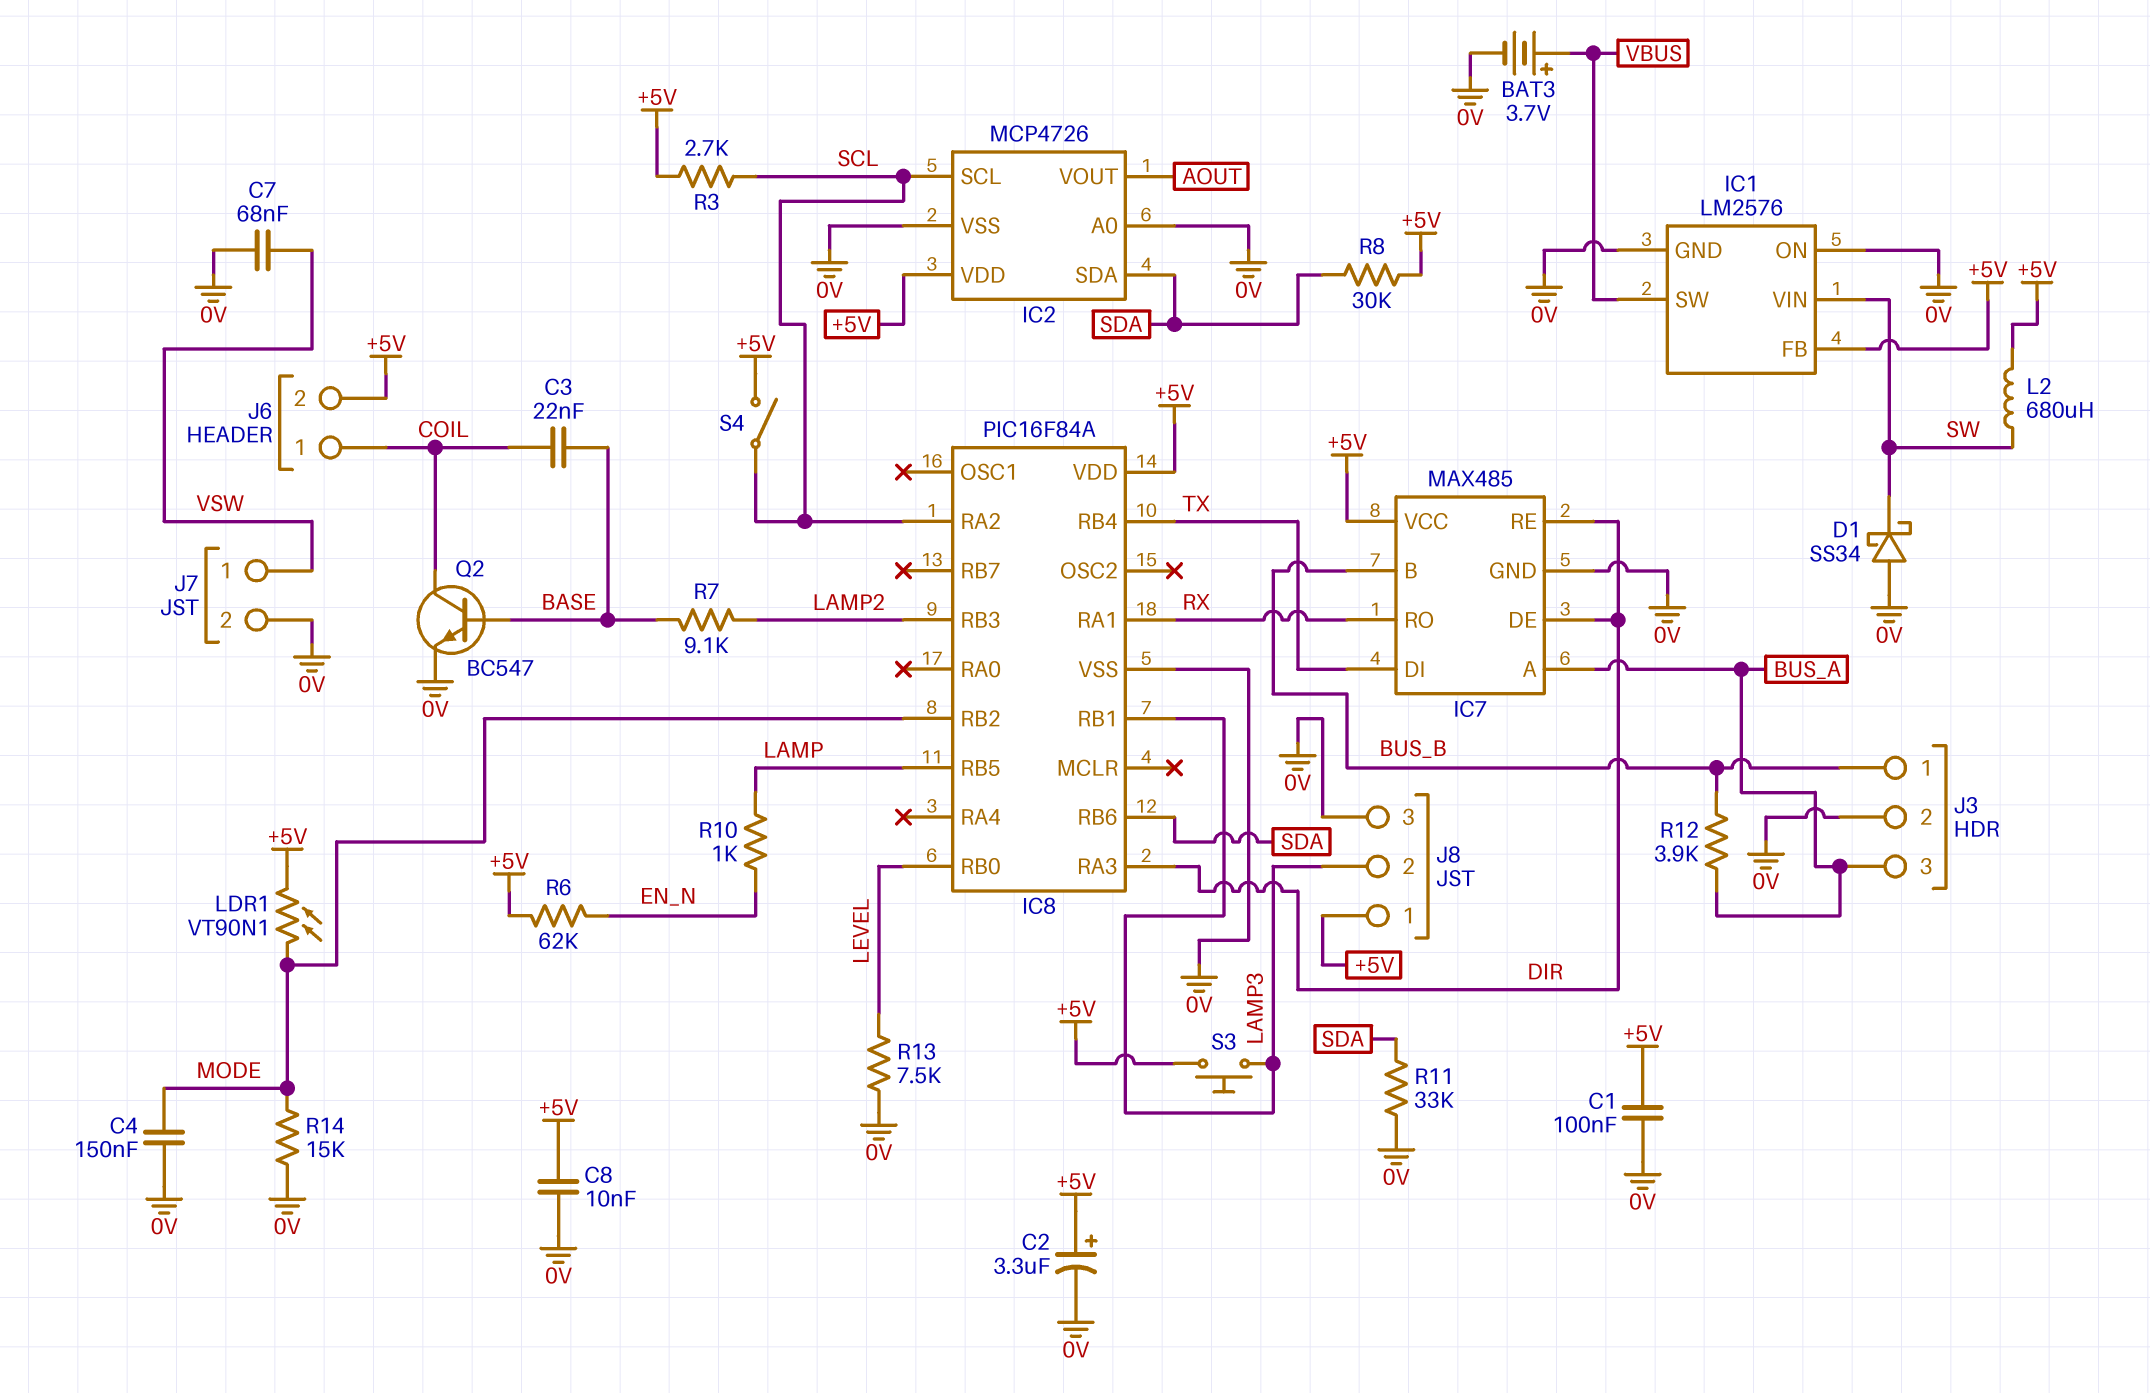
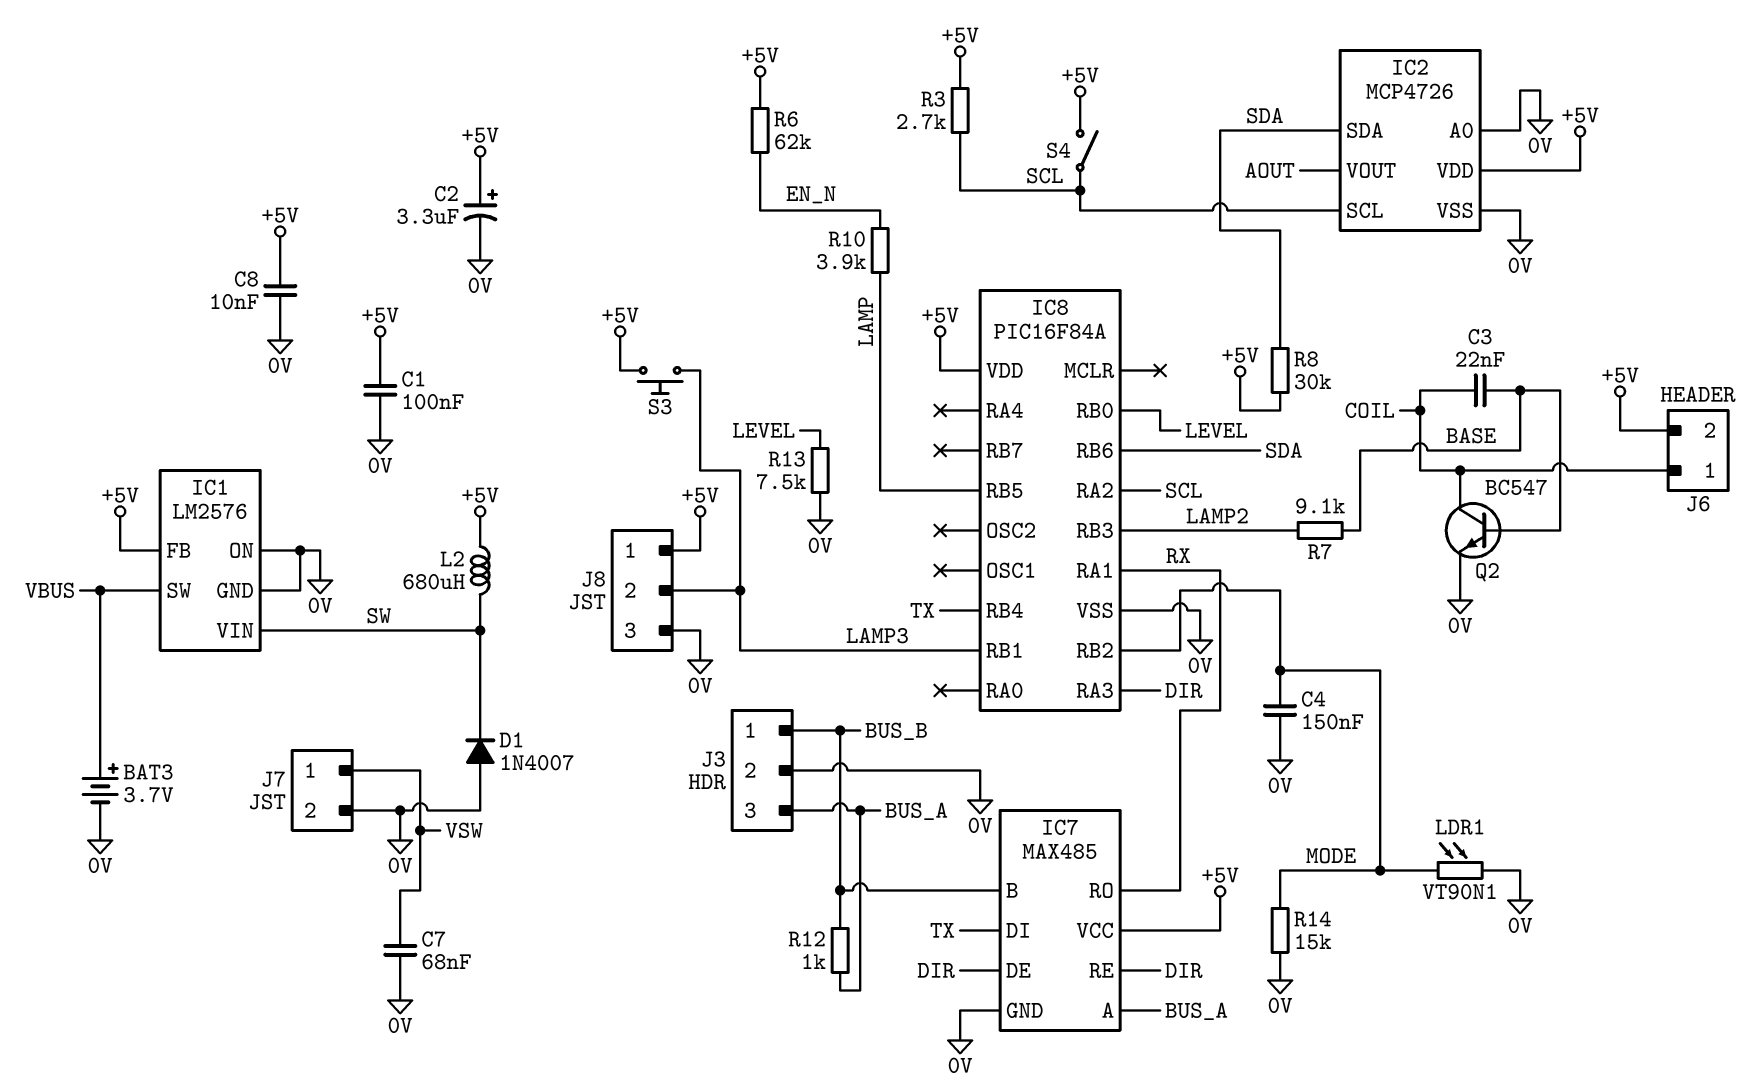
D1: schottky SS34 (A 0V, K SW) -> diode 1N4007 (A 0V, K SW)
LDR1: VT90N1 (+5V, MODE) -> VT90N1 (0V, MODE)
R10: 1k (EN_N, LAMP) -> 3.9k (EN_N, LAMP)
R11: 33k (0V, SDA) -> none
R12: 3.9k (BUS_A, BUS_B) -> 1k (BUS_A, BUS_B)

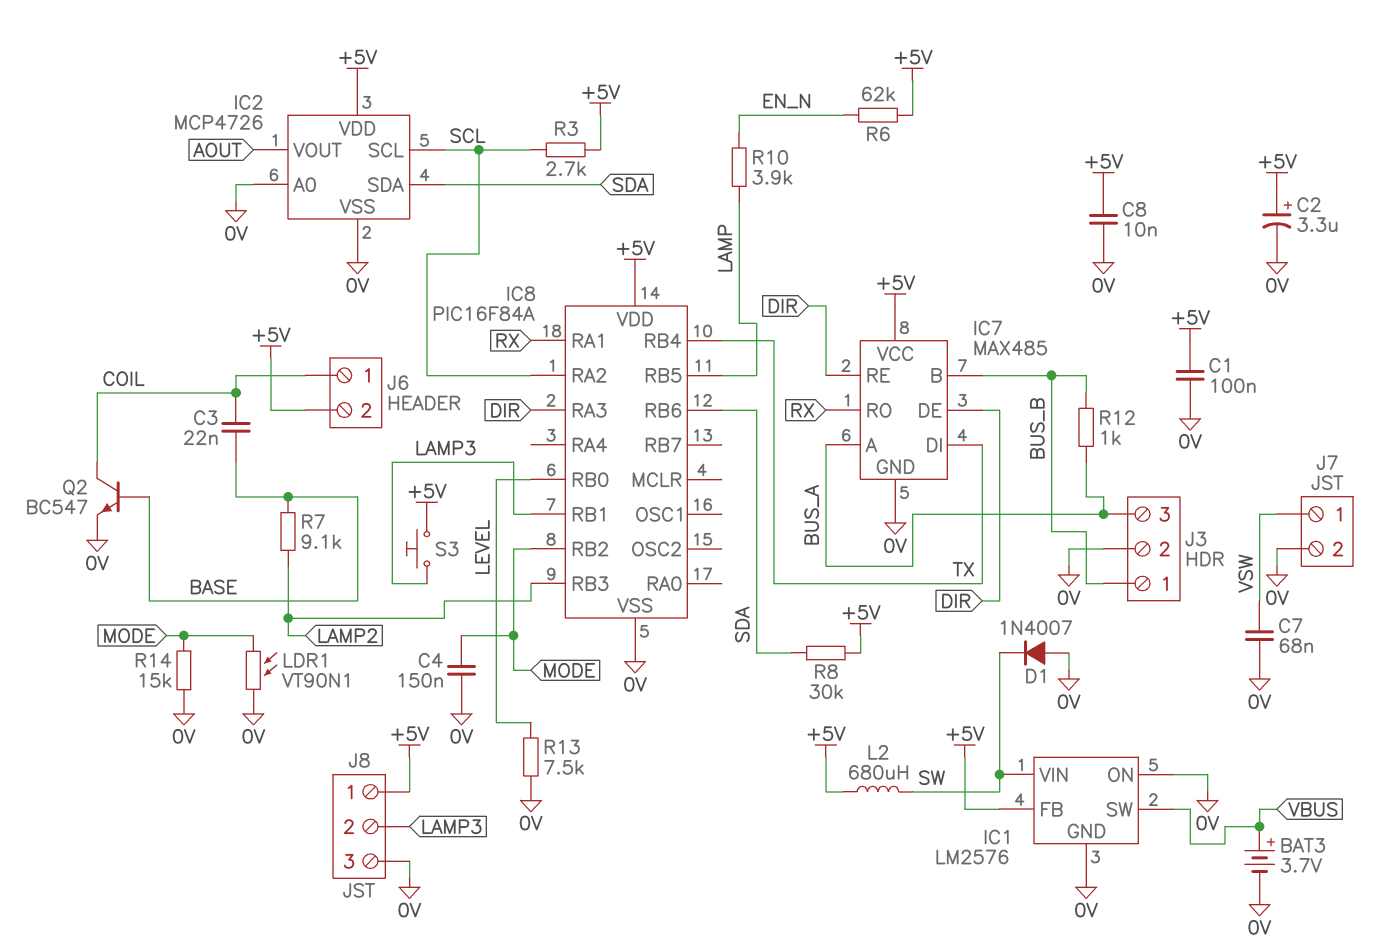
S4: switch (+5V, SCL) -> none

